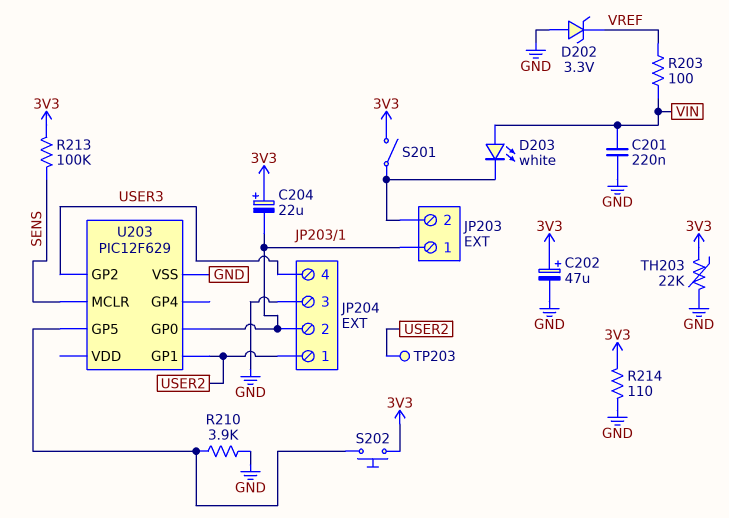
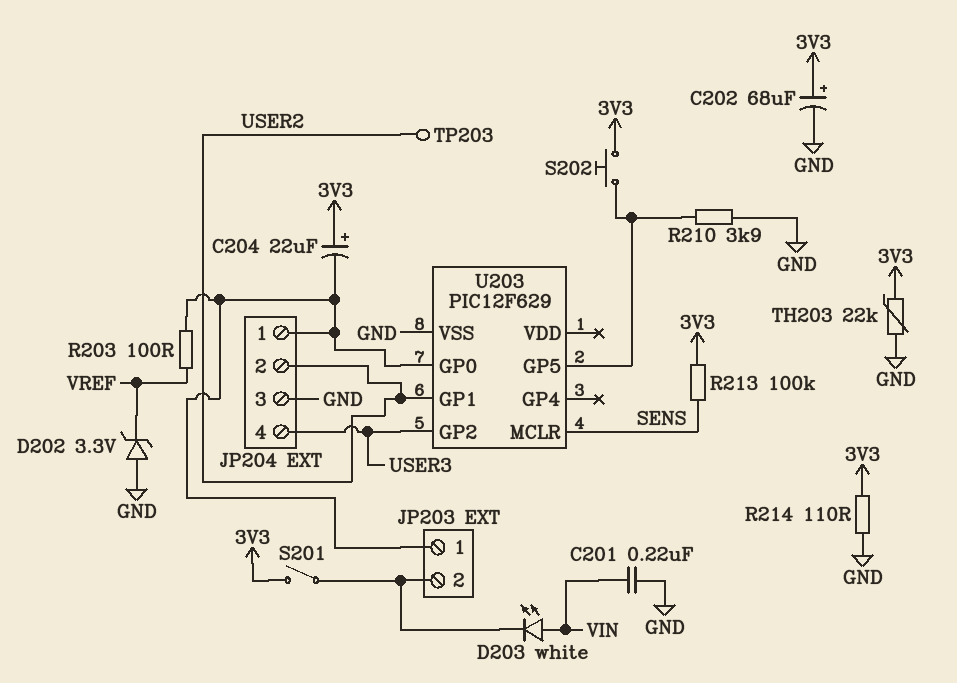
C202: 47uF (plus 3V3, minus GND) -> 68uF (plus 3V3, minus GND)
JP204 pin 1: USER2 -> JP203/1
JP204 pin 2: JP203/1 -> USER2
R203: 100 (VIN, VREF) -> 100 (JP203/1, VREF)

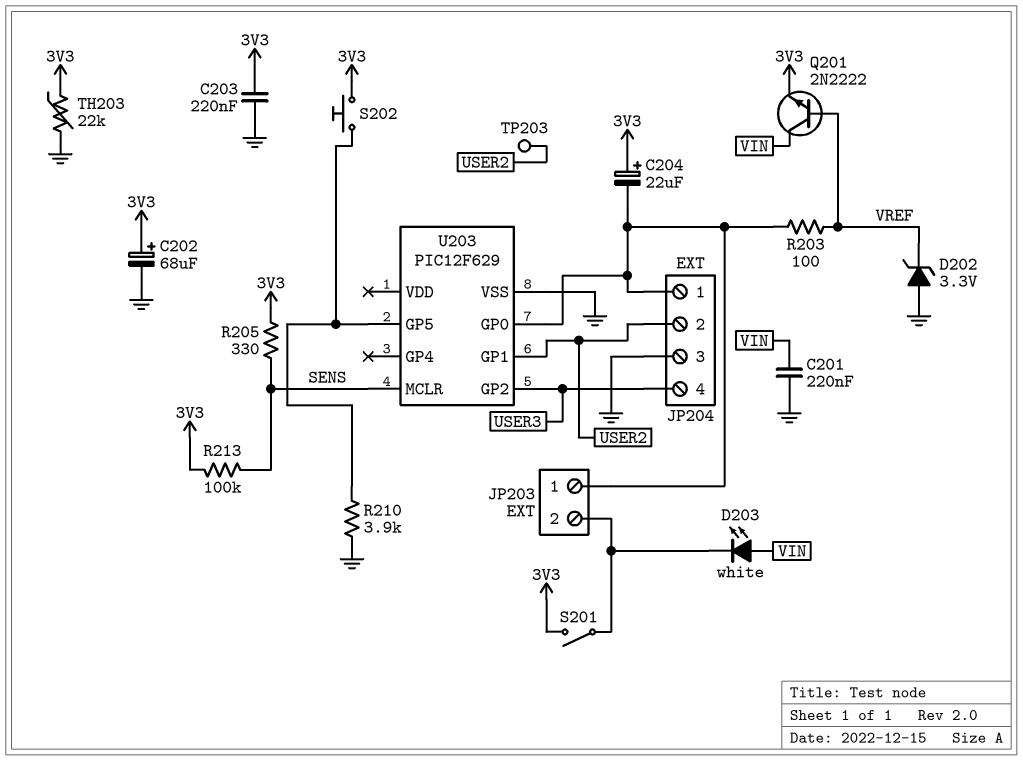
C203: none -> 220nF (3V3, GND)
Q201: none -> NPN 2N2222 (B VREF, C VIN, E 3V3)
R205: none -> 330 (3V3, SENS)
R214: 110 (3V3, GND) -> none

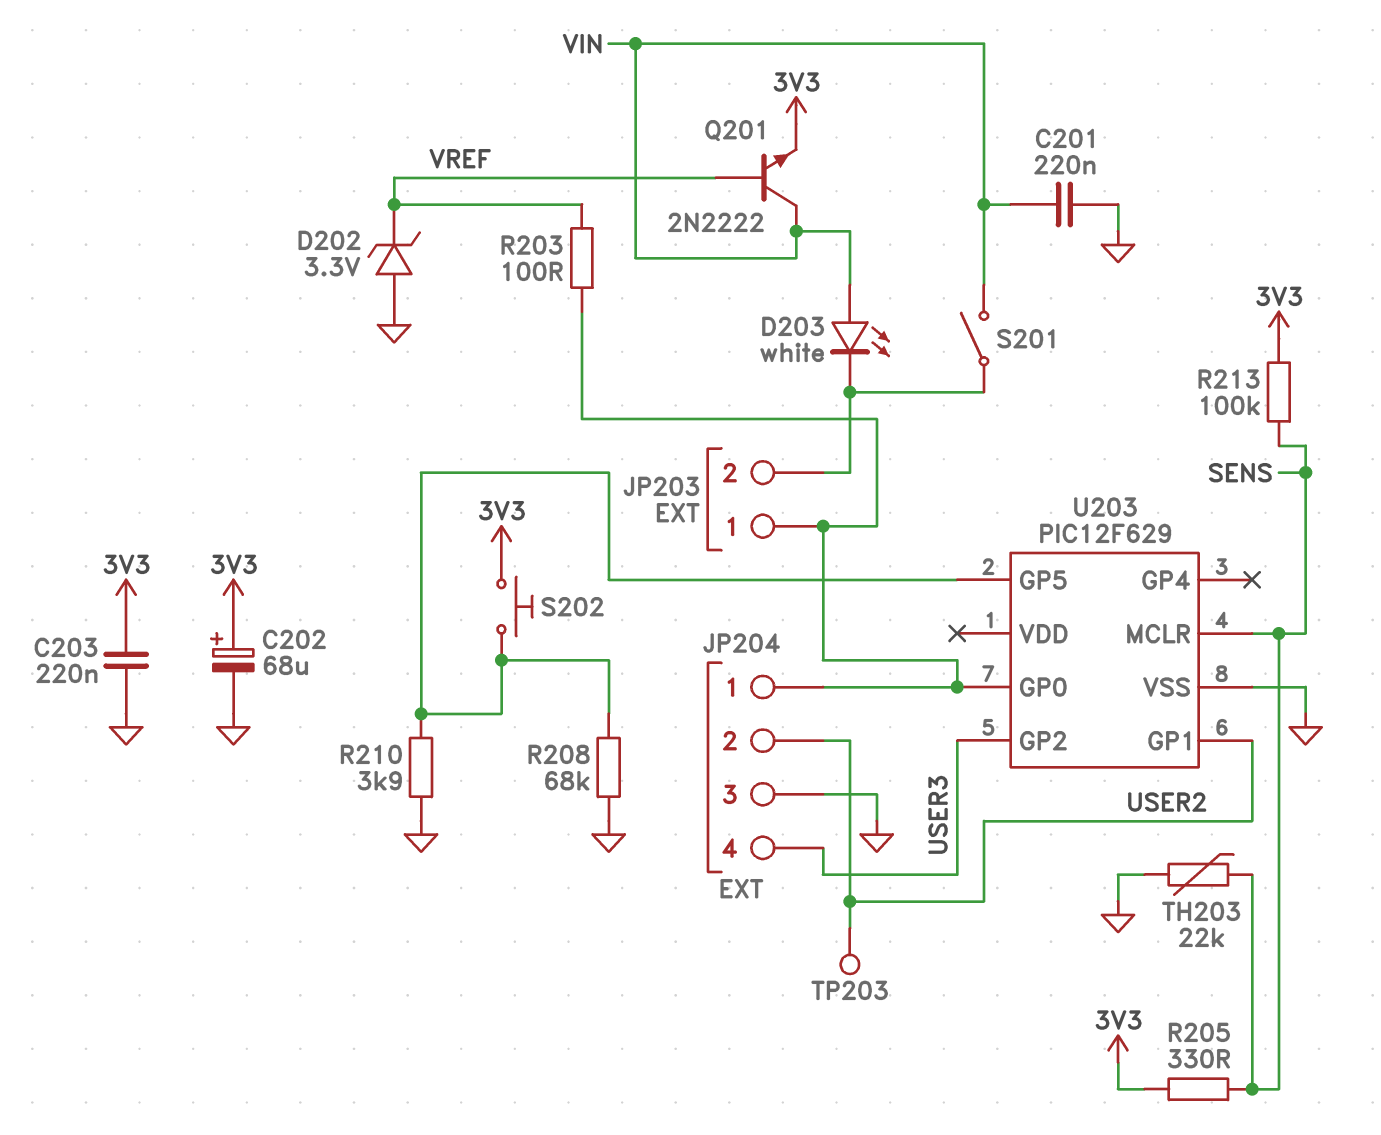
C204: 22uF (plus 3V3, minus JP203/1) -> none
R208: none -> 68k (GND, U203/GP5)
S201: switch (3V3, JP203/2) -> switch (JP203/2, VIN)
TH203: 22k (3V3, GND) -> 22k (GND, SENS)

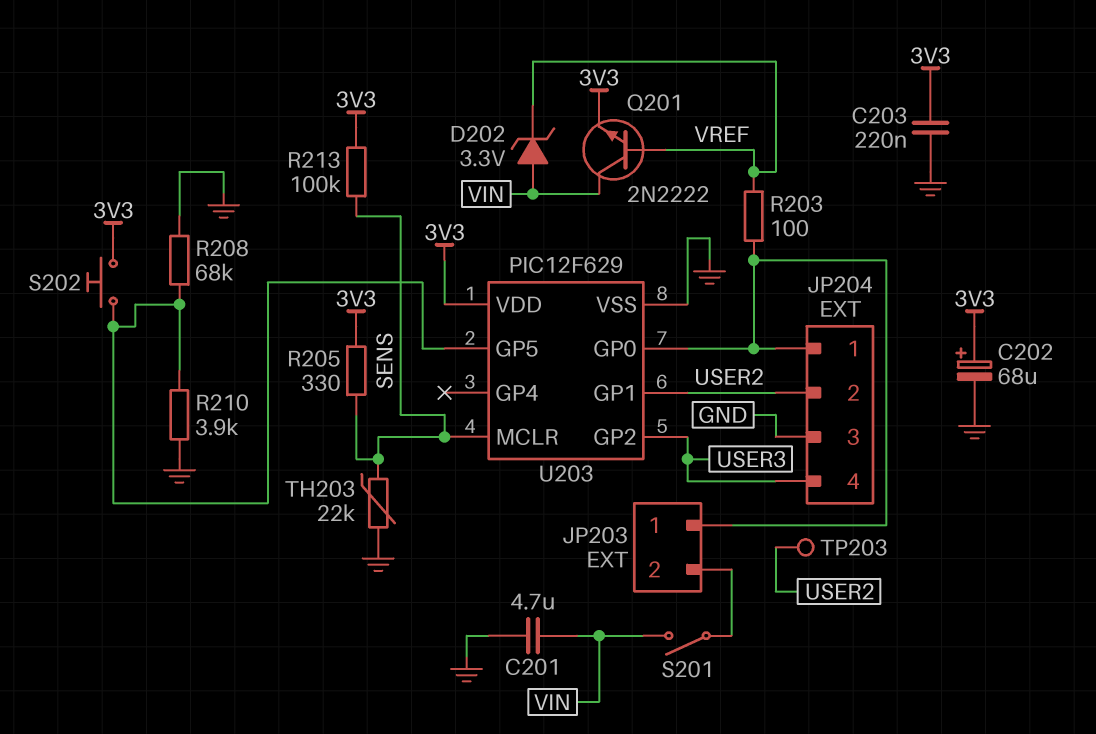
C201: 220nF (GND, VIN) -> 4.7uF (GND, VIN)
D202: zener 3.3V (A GND, K VREF) -> zener 3.3V (A VIN, K VREF)
D203: LED white (A VIN, K JP203/2) -> none
U203 pin VDD: none -> 3V3

